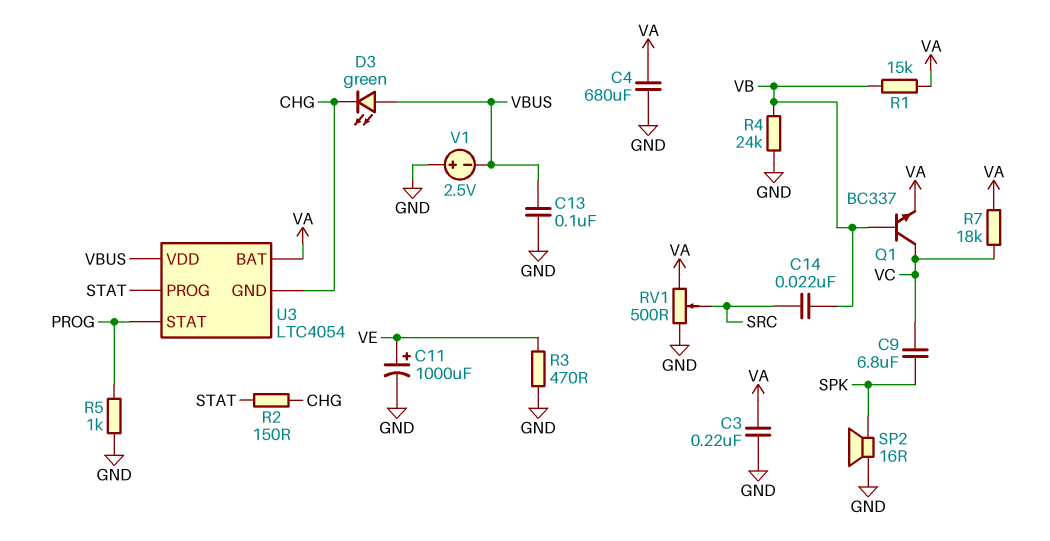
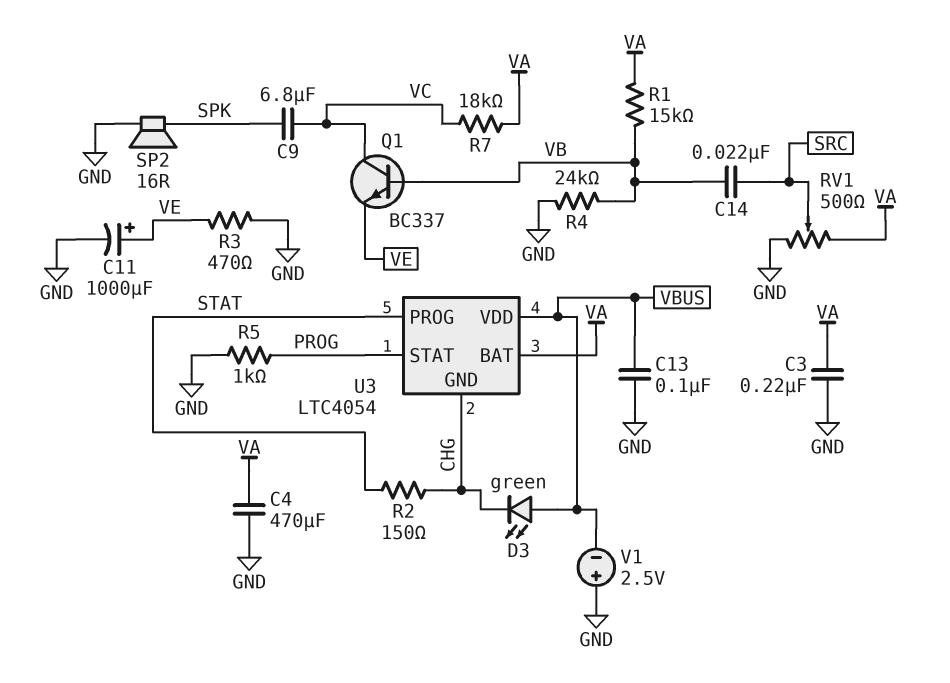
C4: 680uF (GND, VA) -> 470uF (GND, VA)
Q1: NPN BC337 (B VB, C VC, E VA) -> NPN BC337 (B VB, C VC, E VE)

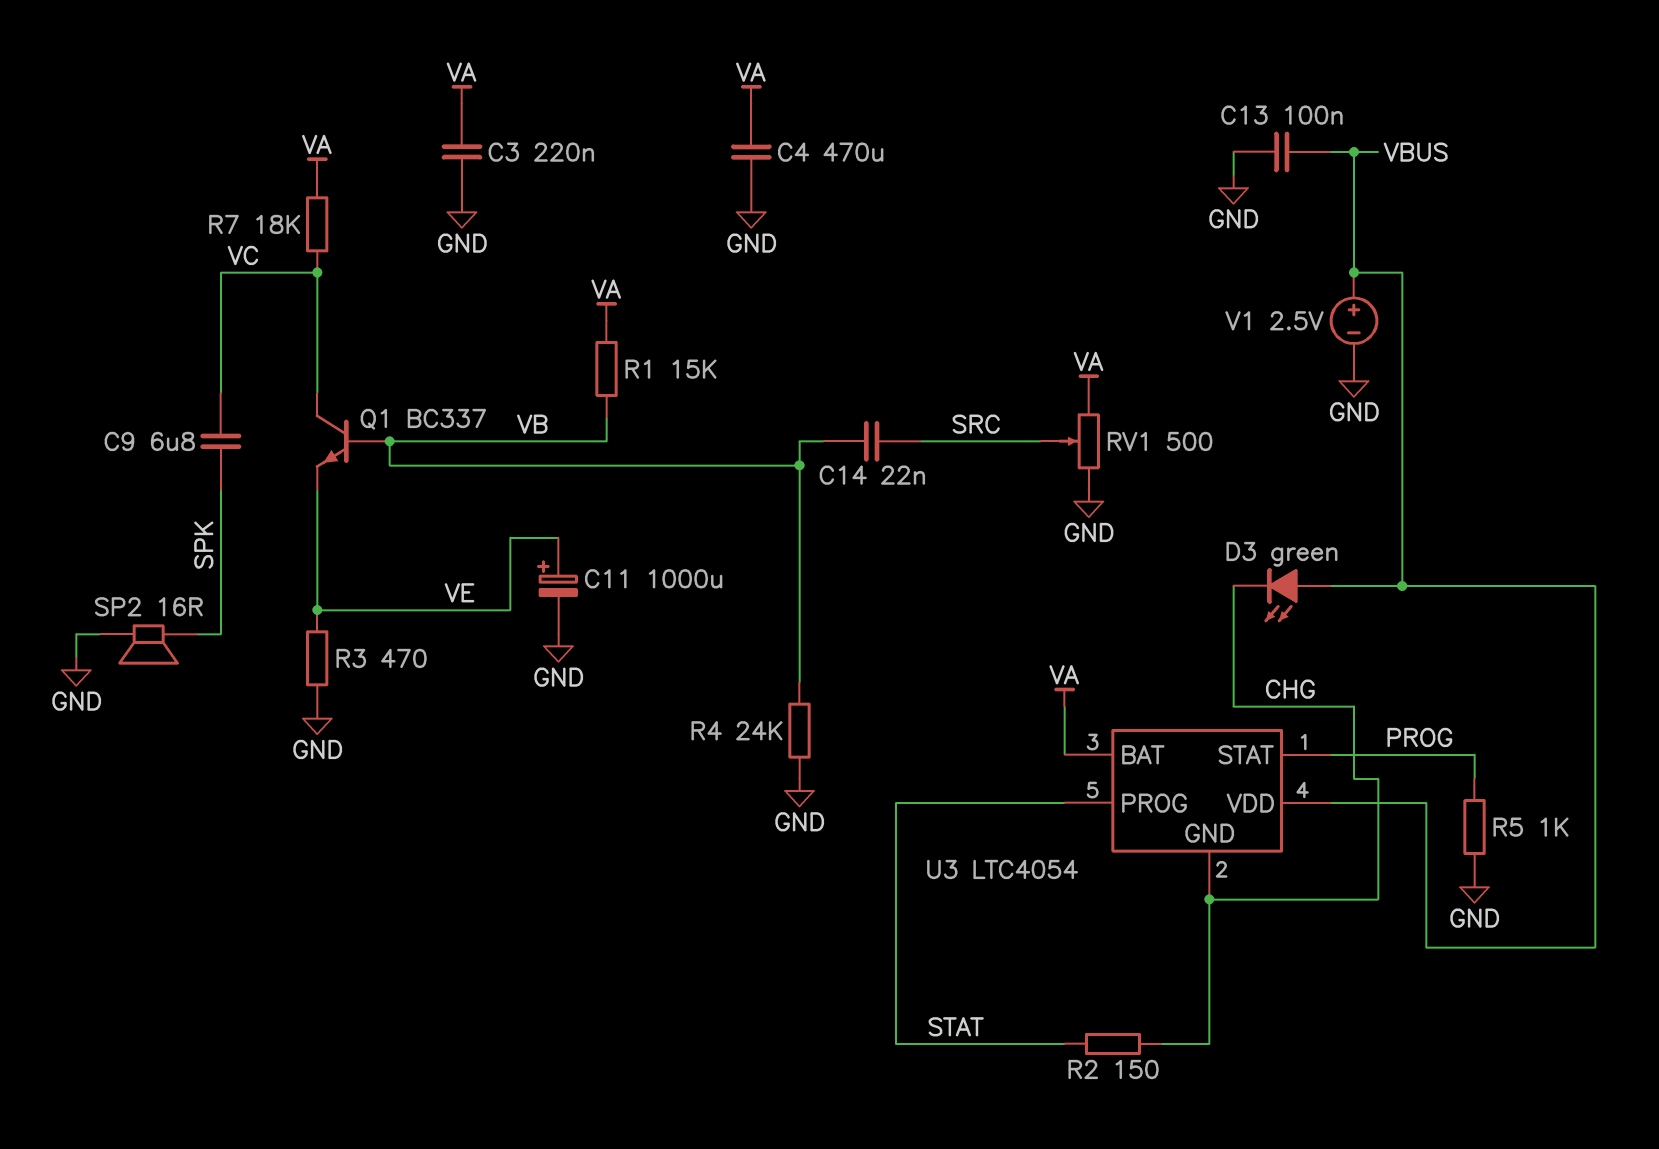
V1: 2.5V (plus GND, minus VBUS) -> 2.5V (plus VBUS, minus GND)

